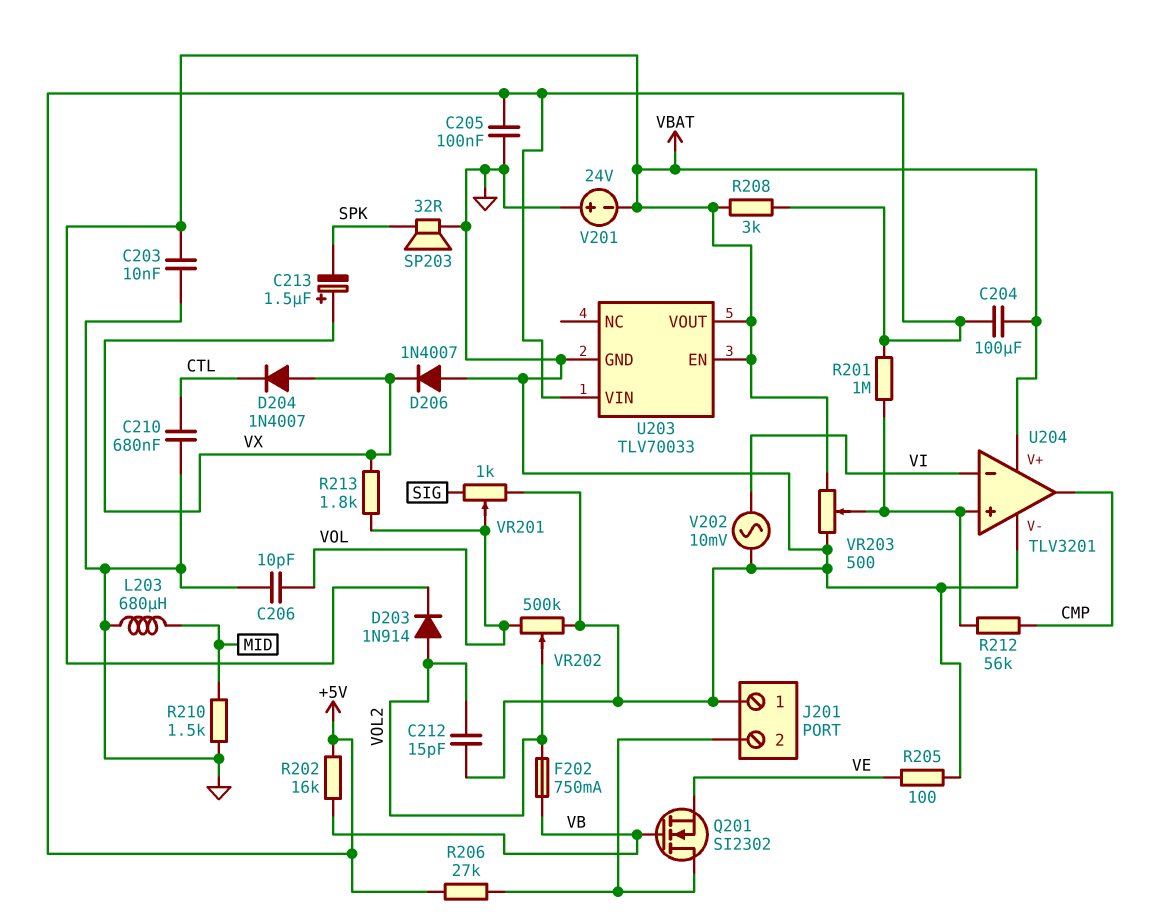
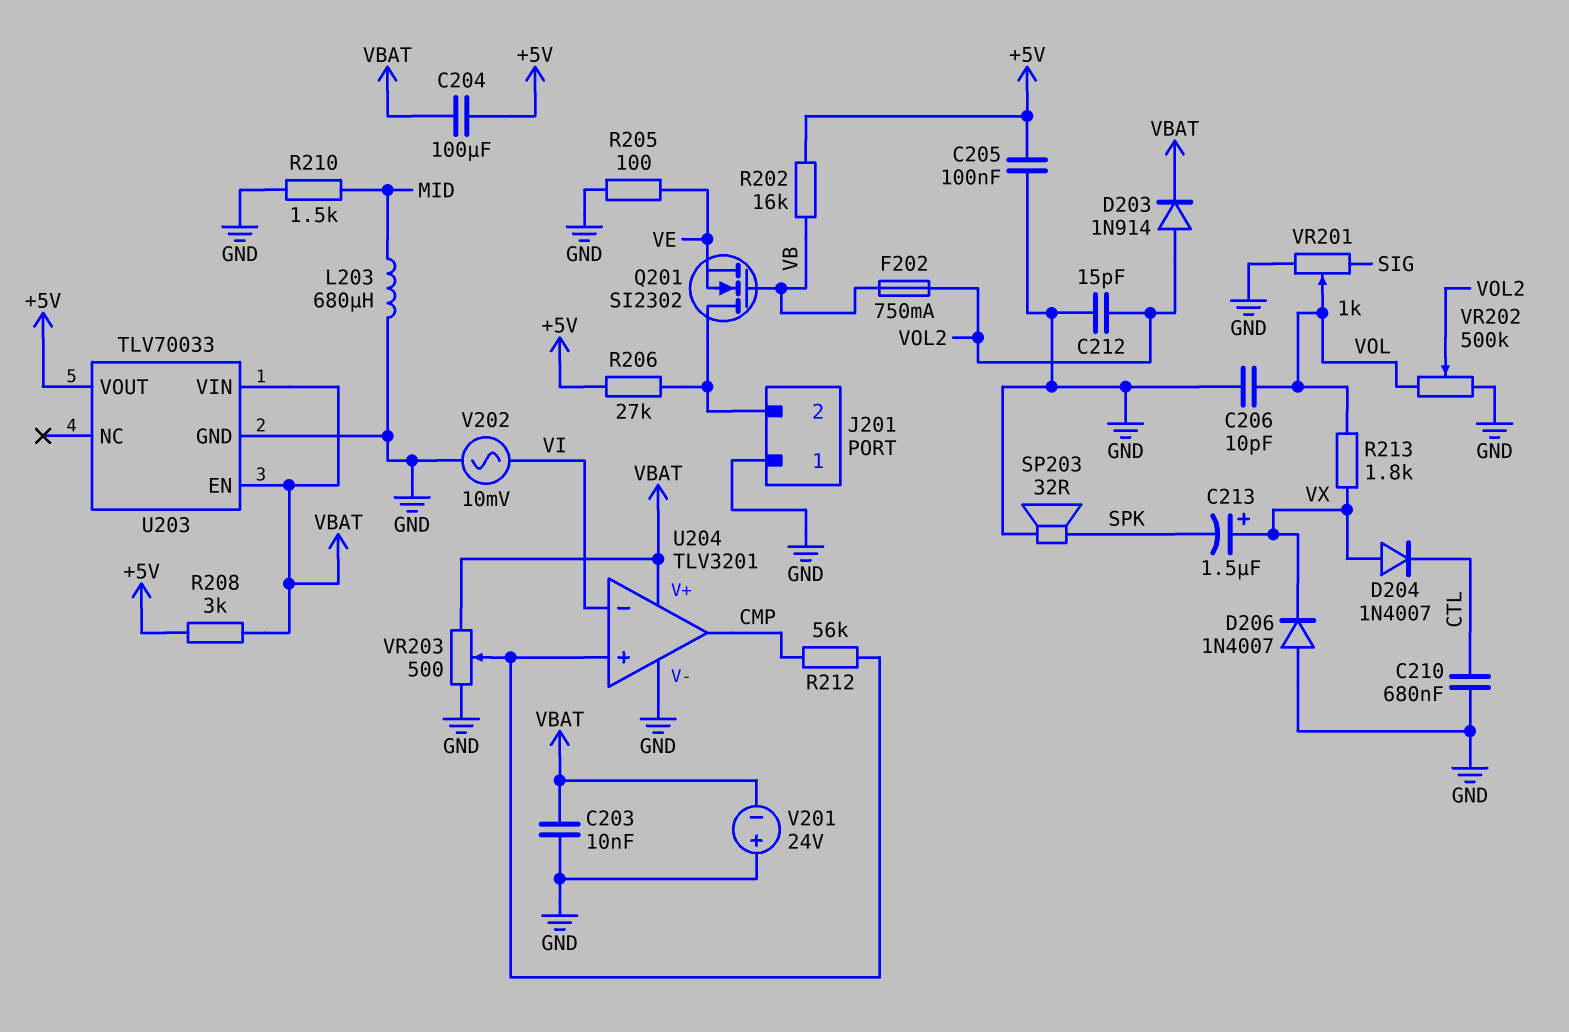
R201: 1M (+5V, U204/in+) -> none
U203 pin VIN: +5V -> VBAT
U203 pin VOUT: VBAT -> +5V

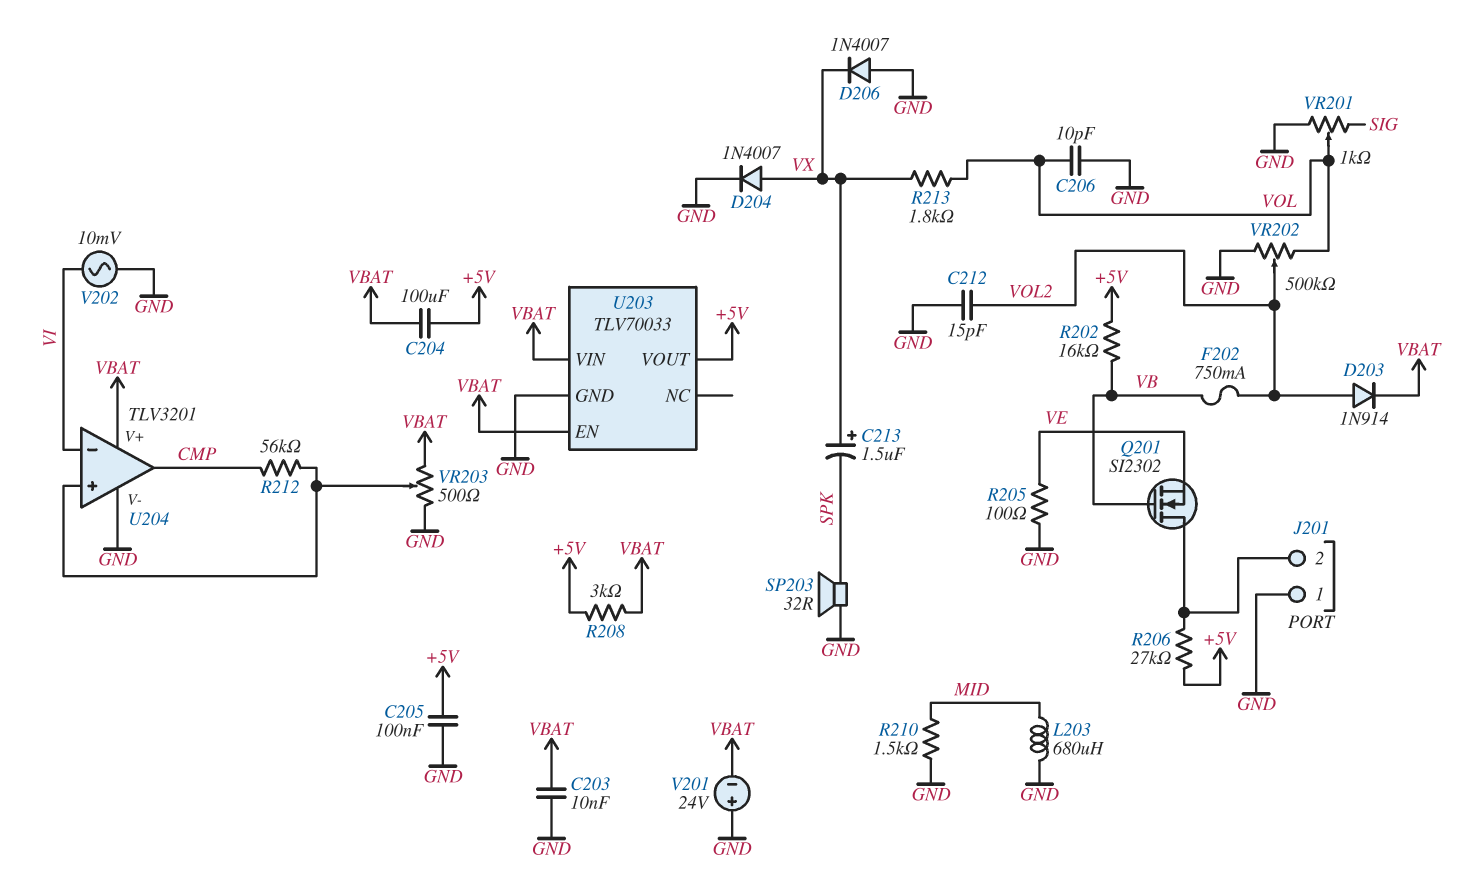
C210: 680nF (CTL, GND) -> none
D204: diode 1N4007 (A VX, K CTL) -> diode 1N4007 (A VX, K GND)

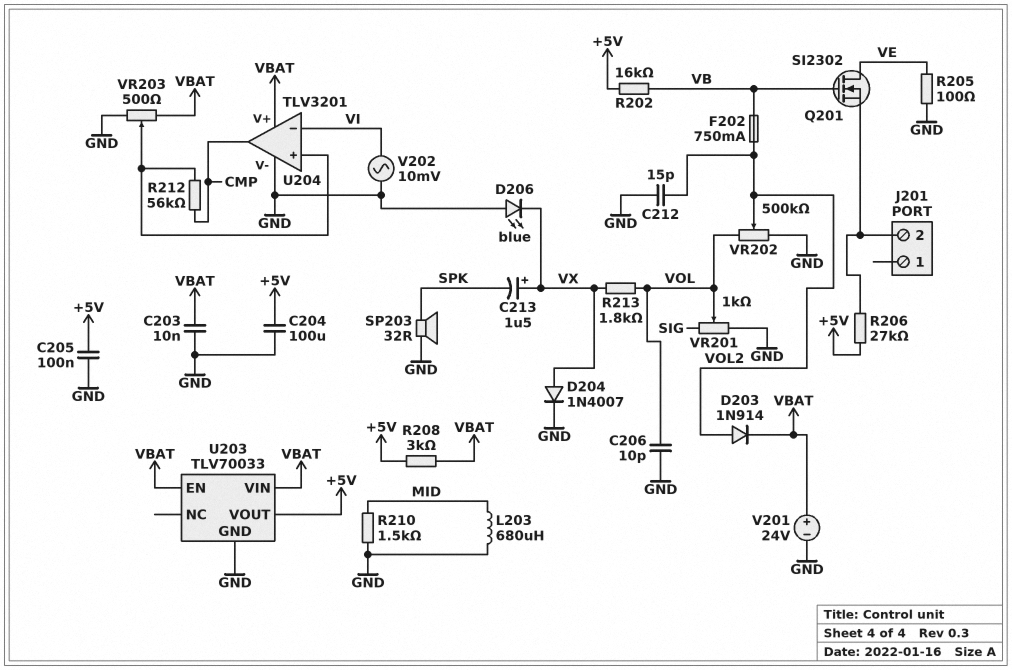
C204: 100uF (+5V, VBAT) -> 100uF (+5V, GND)
D206: diode 1N4007 (A GND, K VX) -> LED blue (A GND, K VX)
J201 pin 1: GND -> none
Q201: NMOS SI2302 (G VB, D J201/2, S VE) -> NMOS SI2302 (G VB, D VE, S J201/2)
V201: 24V (plus GND, minus VBAT) -> 24V (plus VBAT, minus GND)

